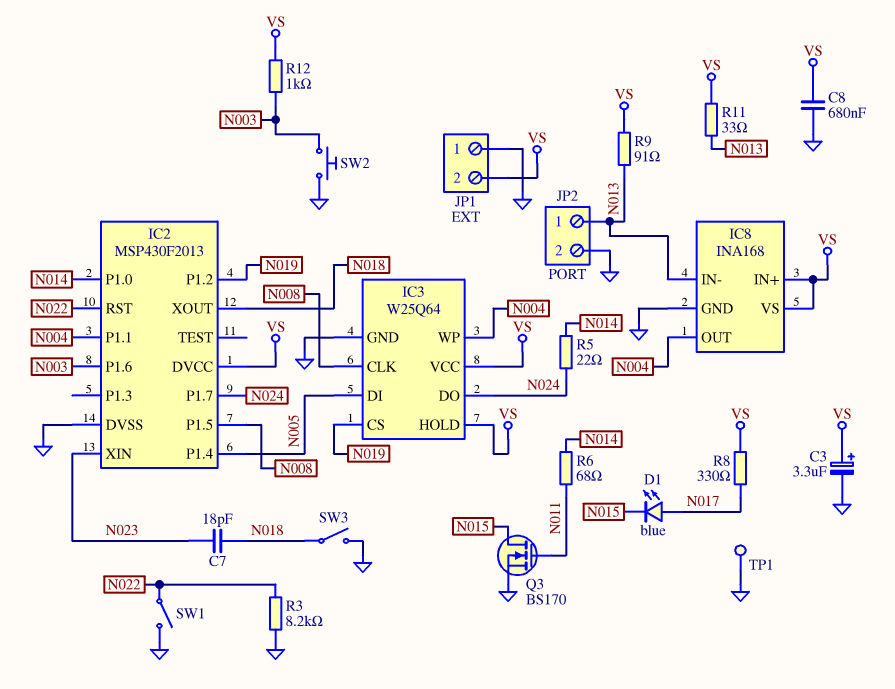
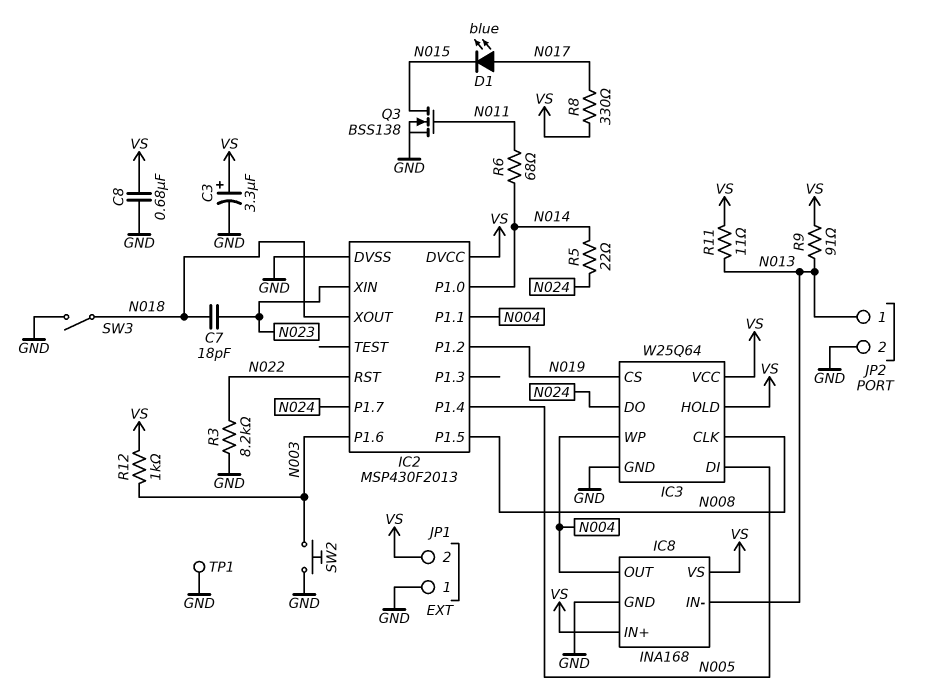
Q3: NMOS BS170 (G N011, D N015, S GND) -> NMOS BSS138 (G N011, D N015, S GND)
R11: 33 (N013, VS) -> 11 (N013, VS)
SW1: switch (GND, N022) -> none

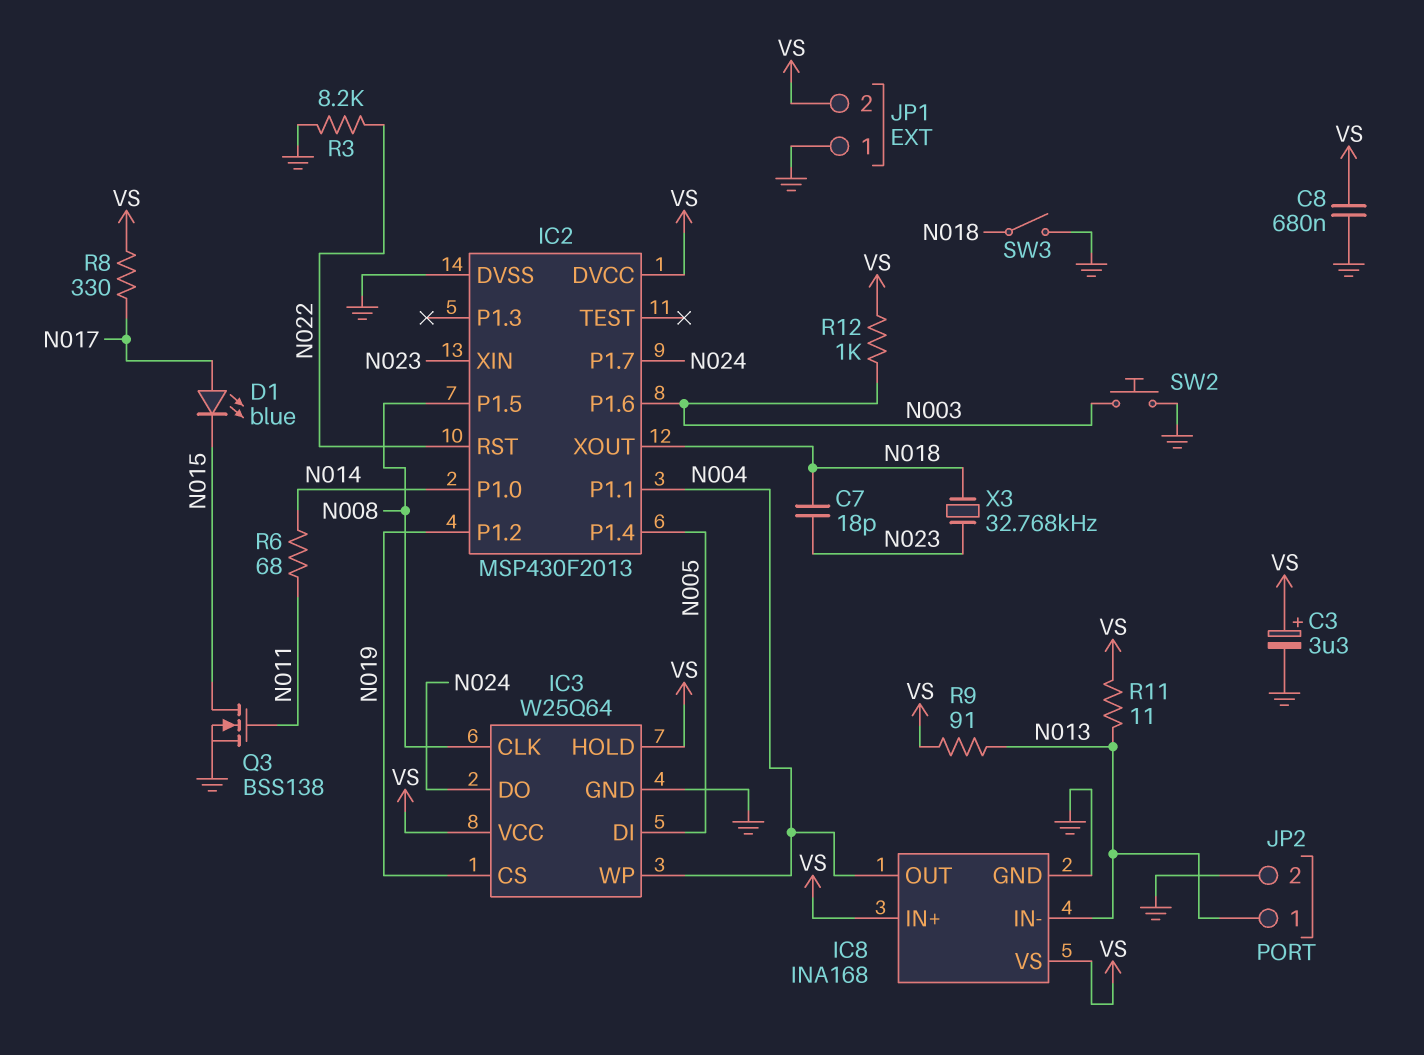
R5: 22 (N014, N024) -> none
TP1: test point (GND) -> none
X3: none -> 32.768kHz (N018, N023)

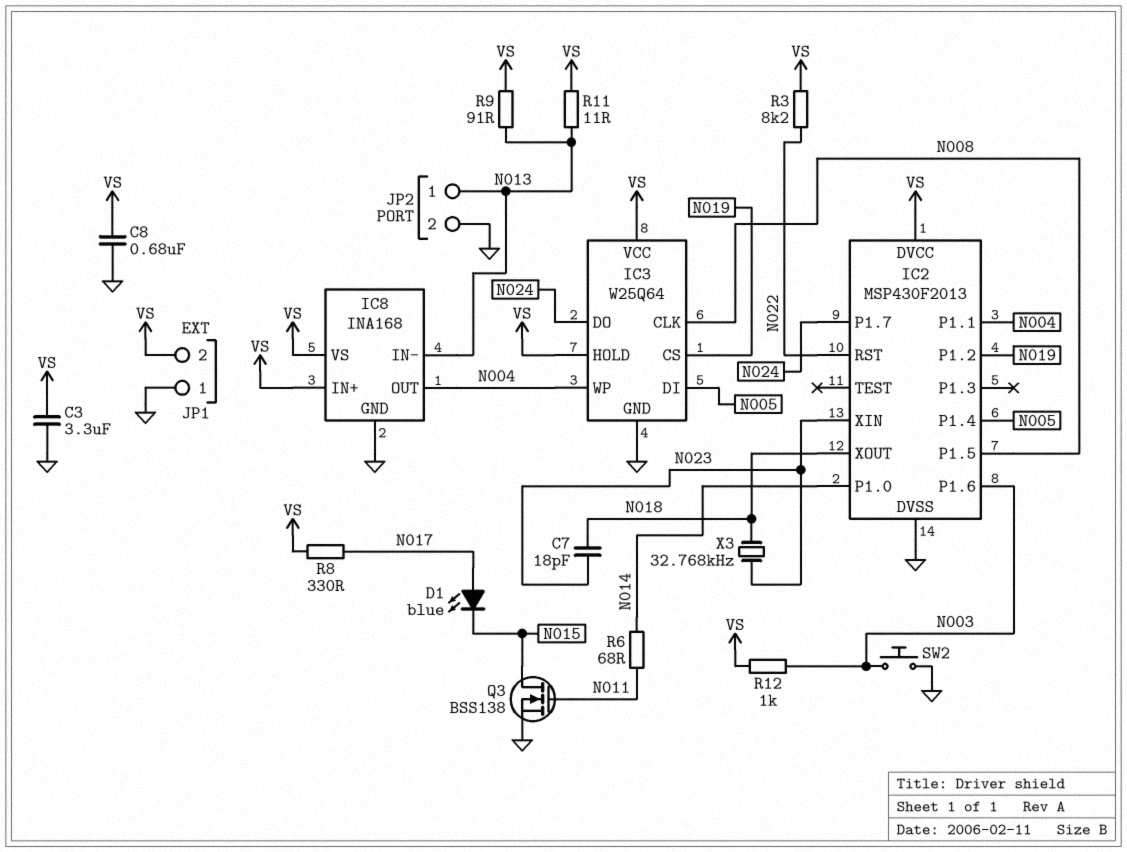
C3: 3.3uF (plus VS, minus GND) -> 3.3uF (GND, VS)
R3: 8.2k (GND, N022) -> 8.2k (N022, VS)
SW3: switch (GND, N018) -> none

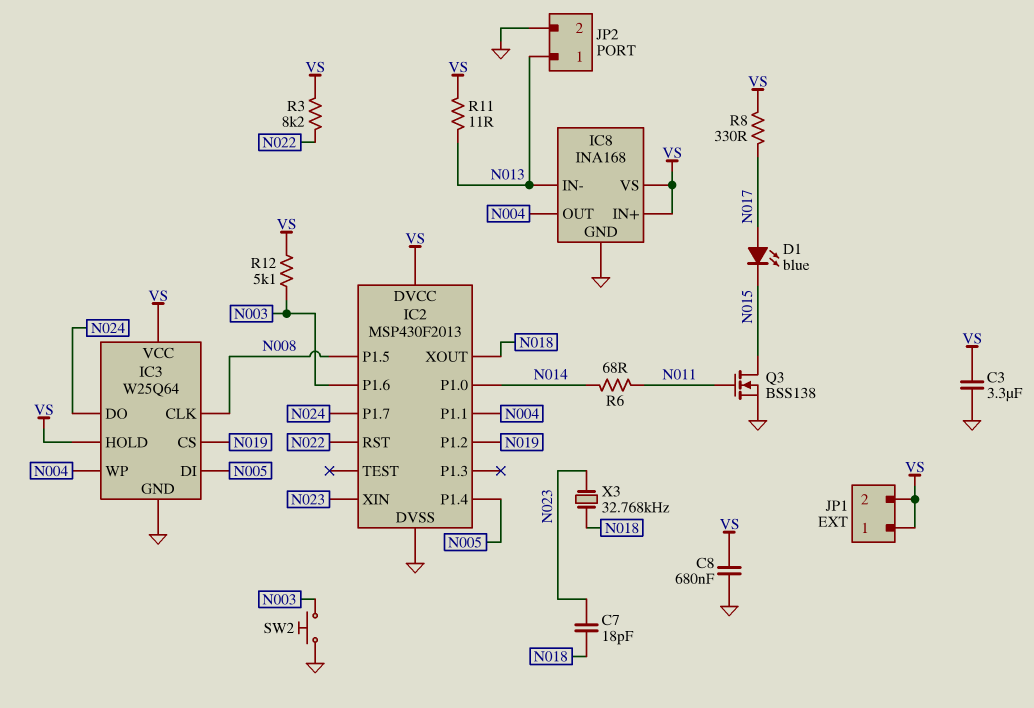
JP1 pin 1: GND -> VS
R9: 91 (N013, VS) -> none
R12: 1k (N003, VS) -> 5.1k (N003, VS)

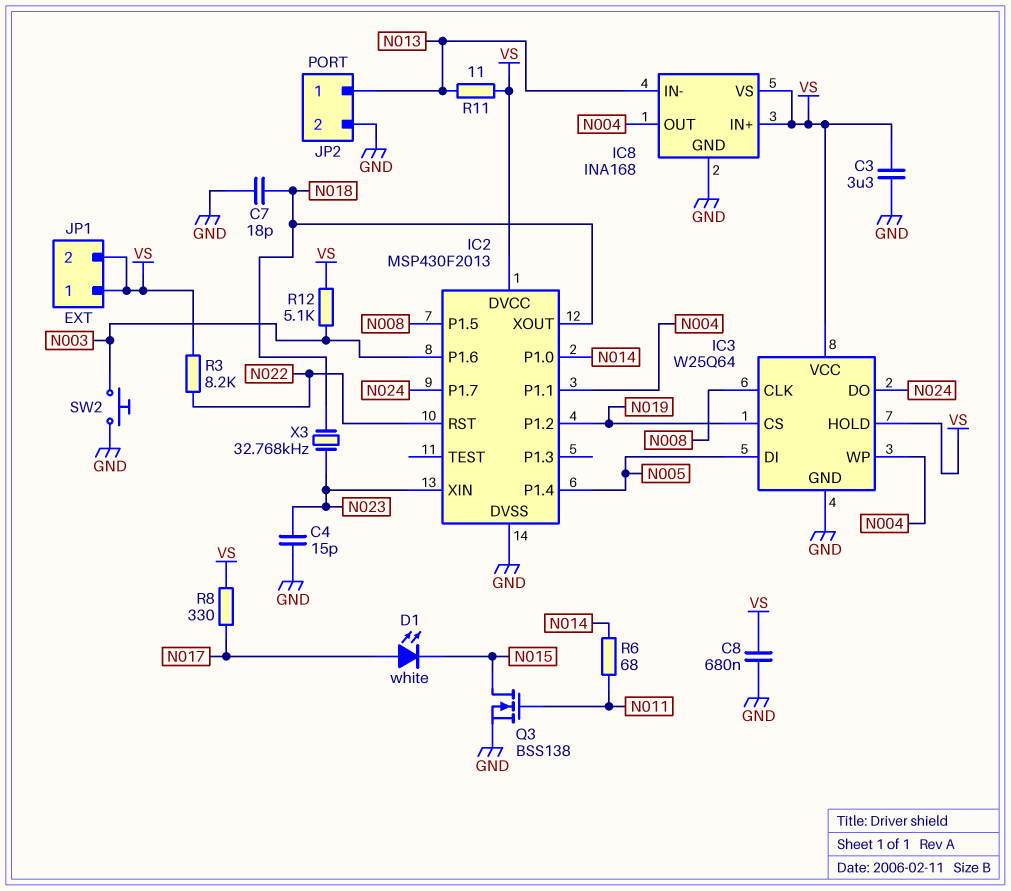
C4: none -> 15pF (GND, N023)
C7: 18pF (N018, N023) -> 18pF (GND, N018)
D1: LED blue (A N017, K N015) -> LED white (A N017, K N015)

